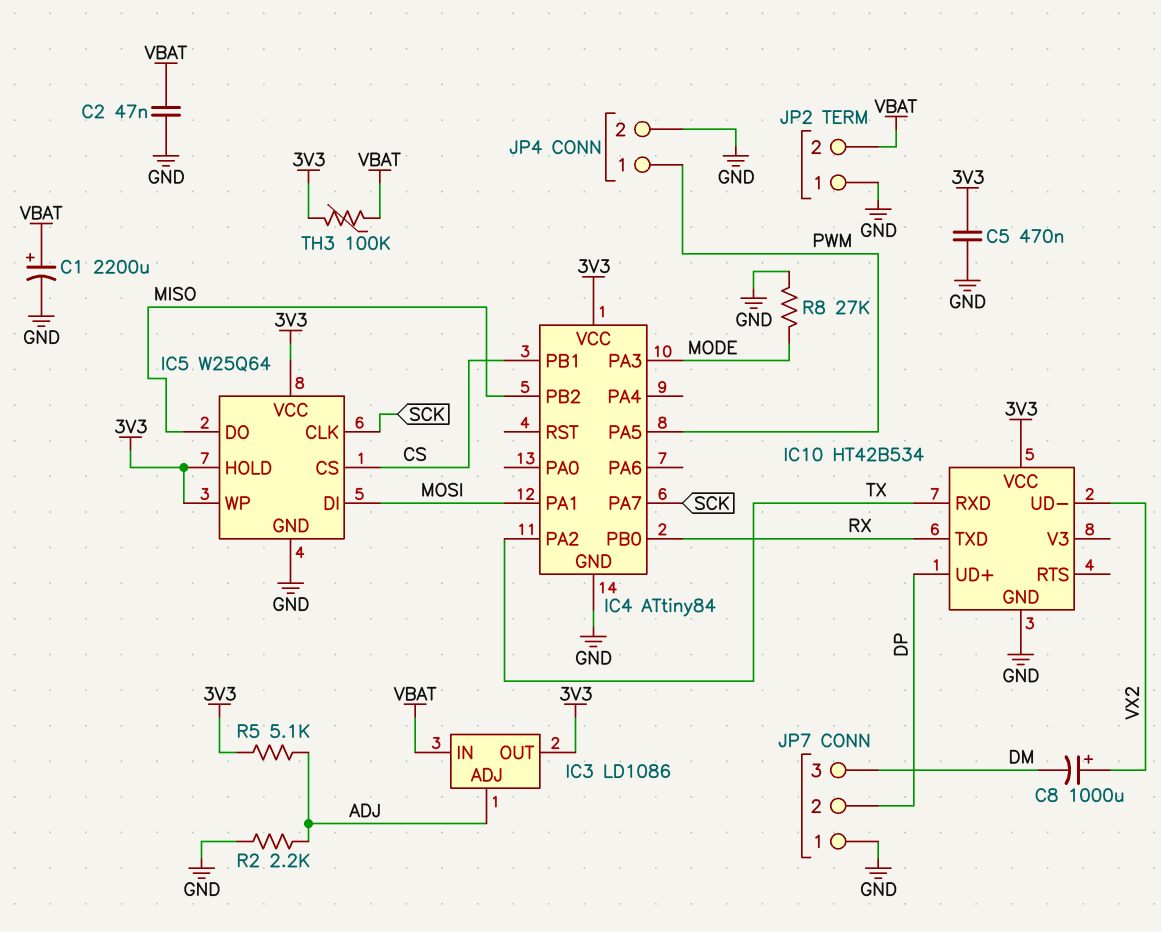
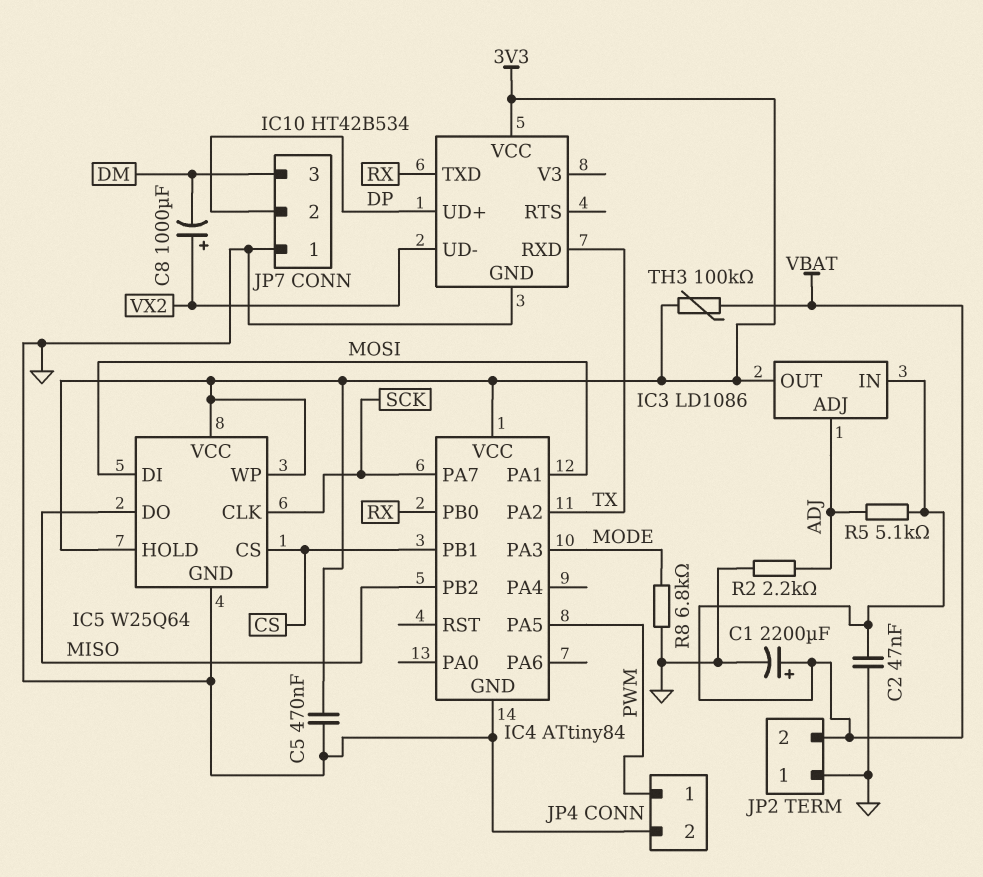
R5: 5.1k (3V3, ADJ) -> 5.1k (ADJ, VBAT)
R8: 27k (GND, MODE) -> 6.8k (GND, MODE)

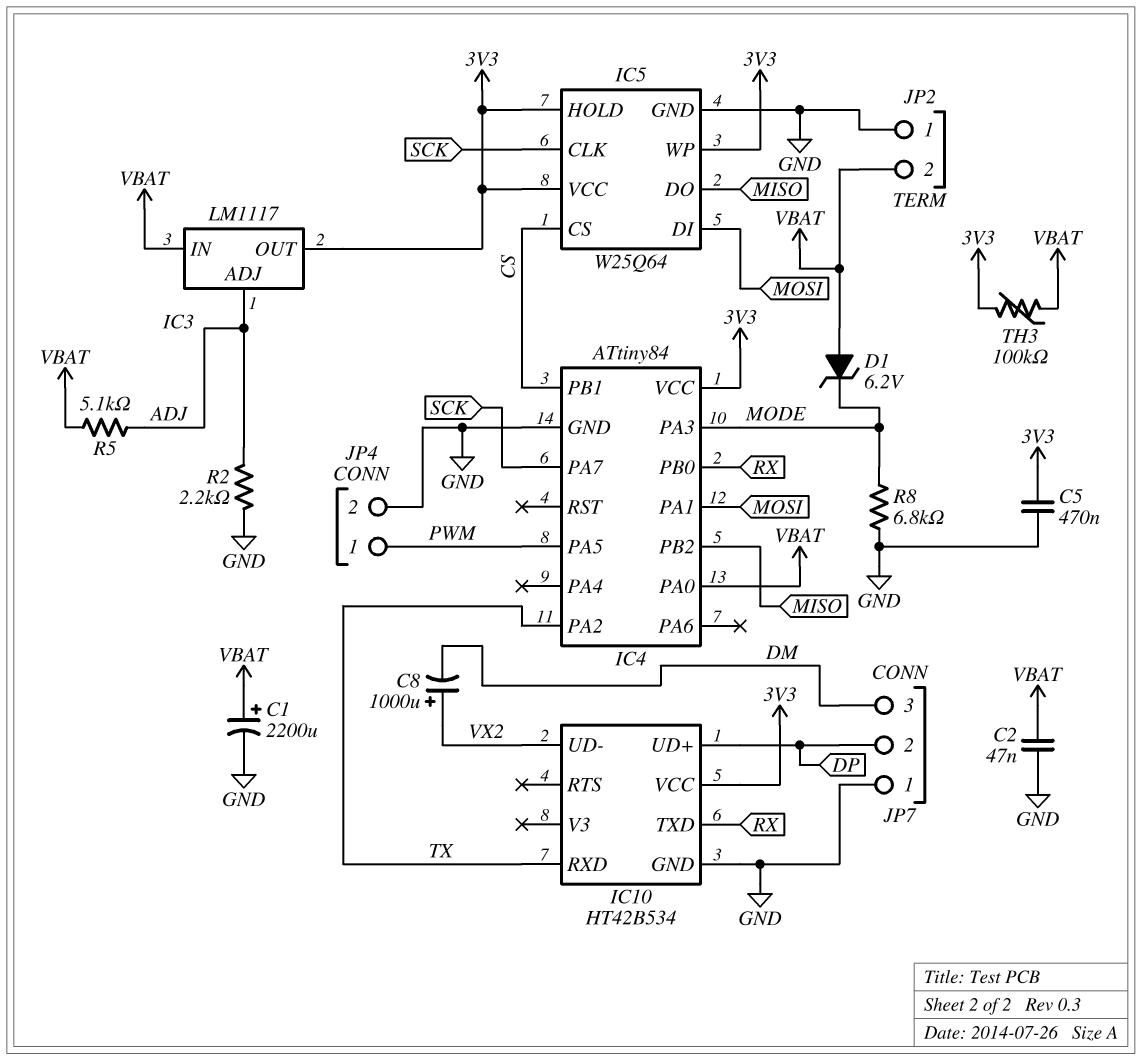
D1: none -> zener 6.2V (A VBAT, K MODE)
IC3: LD1086 -> LM1117
IC4 pin PA0: none -> VBAT

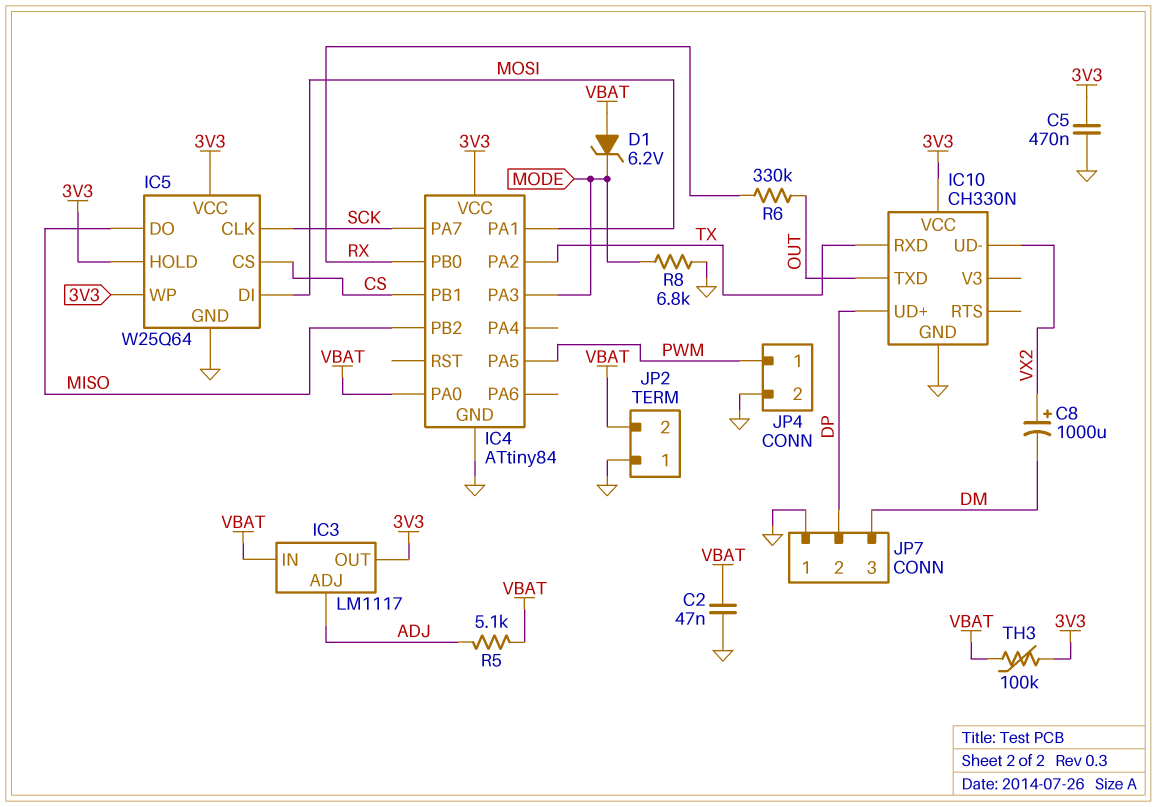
C1: 2200uF (plus VBAT, minus GND) -> none
IC10: HT42B534 -> CH330N
IC10 pin TXD: RX -> OUT
R2: 2.2k (ADJ, GND) -> none
R6: none -> 330k (OUT, RX)

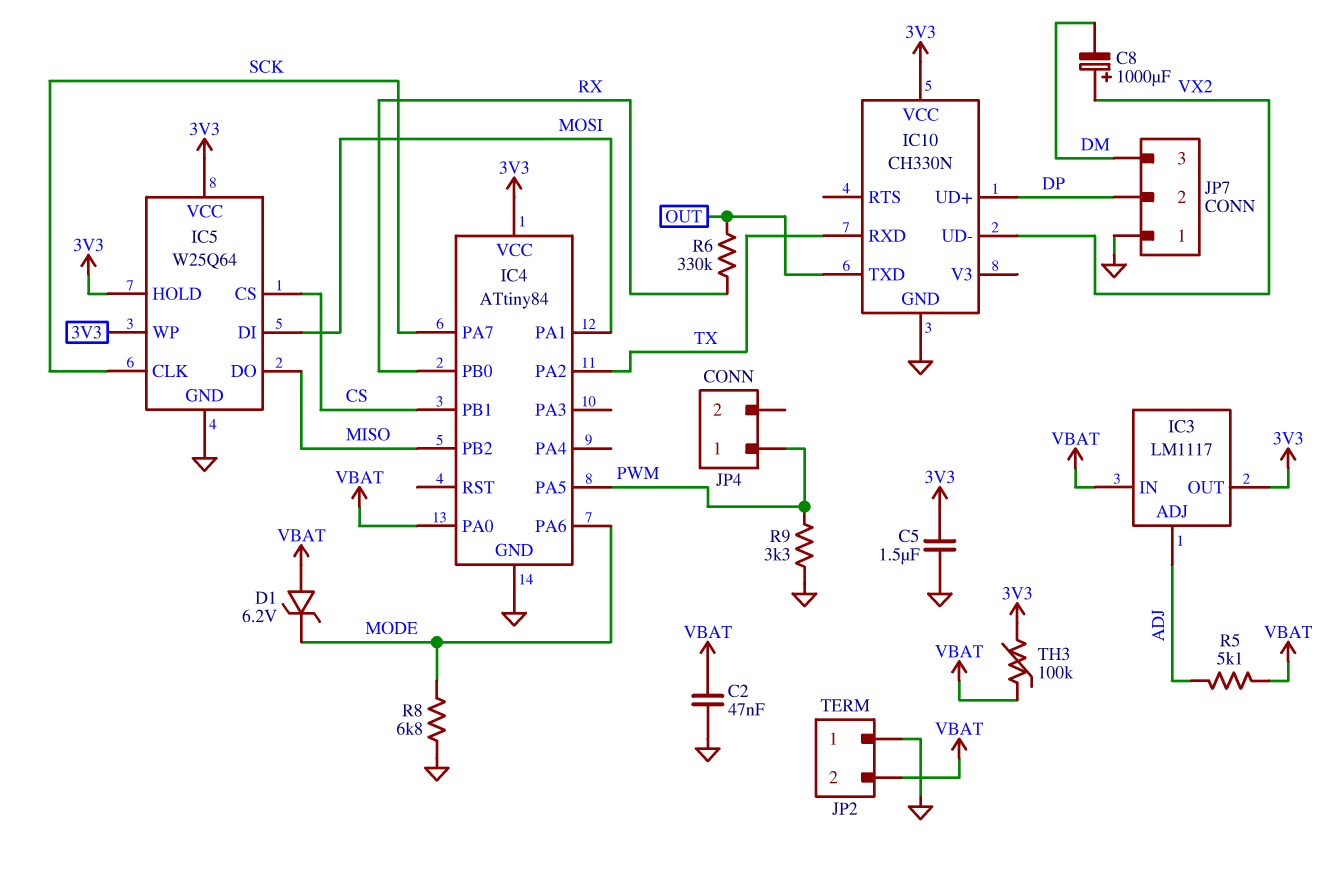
C5: 470nF (3V3, GND) -> 1.5uF (3V3, GND)
IC4 pin PA3: MODE -> none
IC4 pin PA6: none -> MODE
JP4 pin 2: GND -> none
R9: none -> 3.3k (GND, PWM)

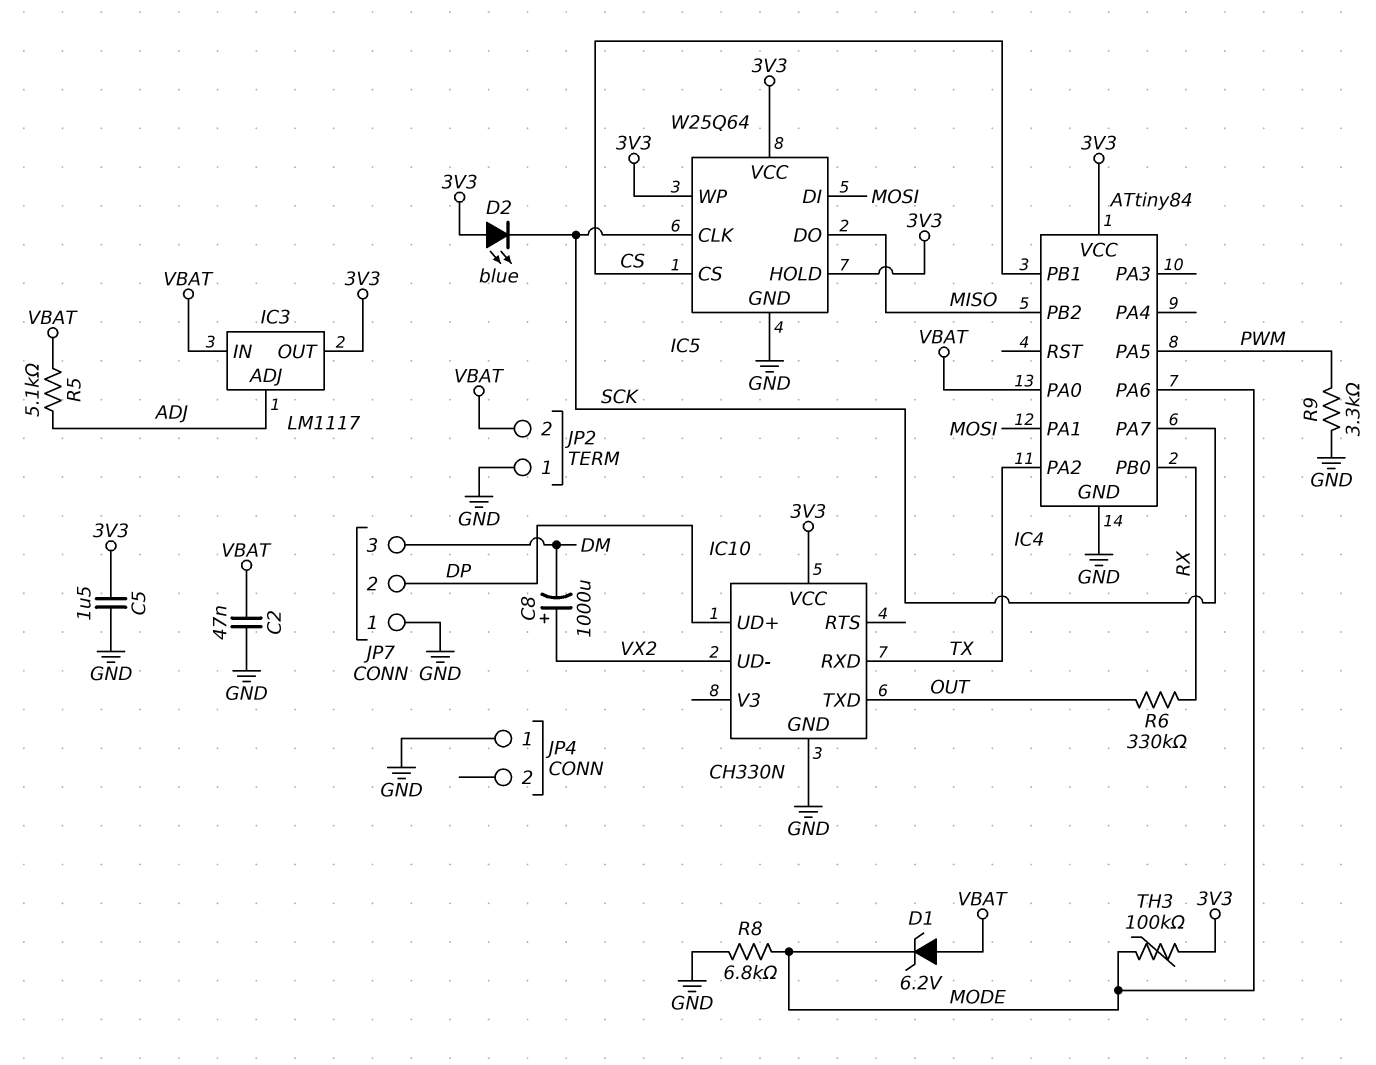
D2: none -> LED blue (A 3V3, K SCK)
JP4 pin 1: PWM -> GND
TH3: 100k (3V3, VBAT) -> 100k (3V3, MODE)

